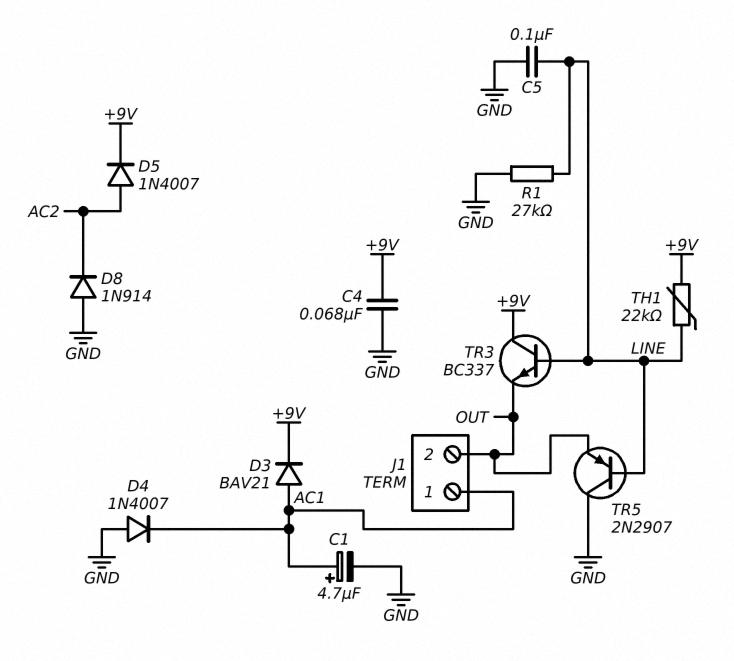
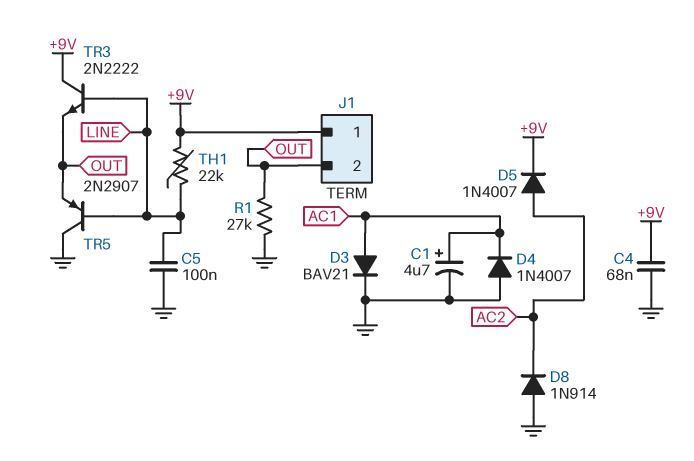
D3: diode BAV21 (A AC1, K +9V) -> diode BAV21 (A AC1, K GND)
J1 pin 1: AC1 -> +9V
R1: 27k (GND, LINE) -> 27k (GND, OUT)
TR3: NPN BC337 (B LINE, C +9V, E OUT) -> NPN 2N2222 (B LINE, C +9V, E OUT)

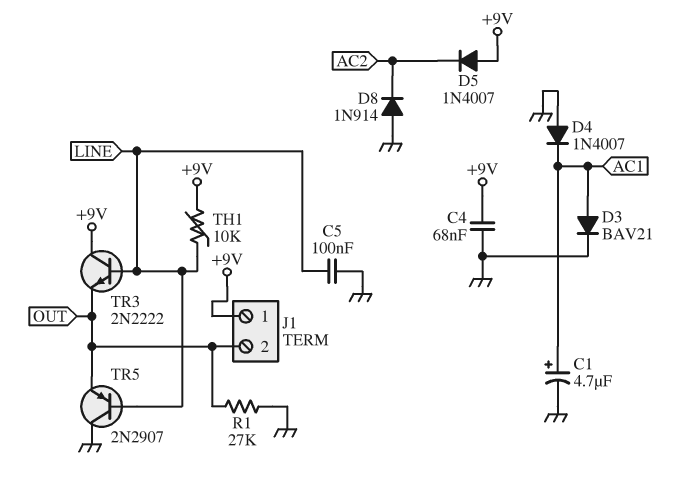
D5: diode 1N4007 (A AC2, K +9V) -> diode 1N4007 (A +9V, K AC2)
TH1: 22k (+9V, LINE) -> 10k (+9V, LINE)

